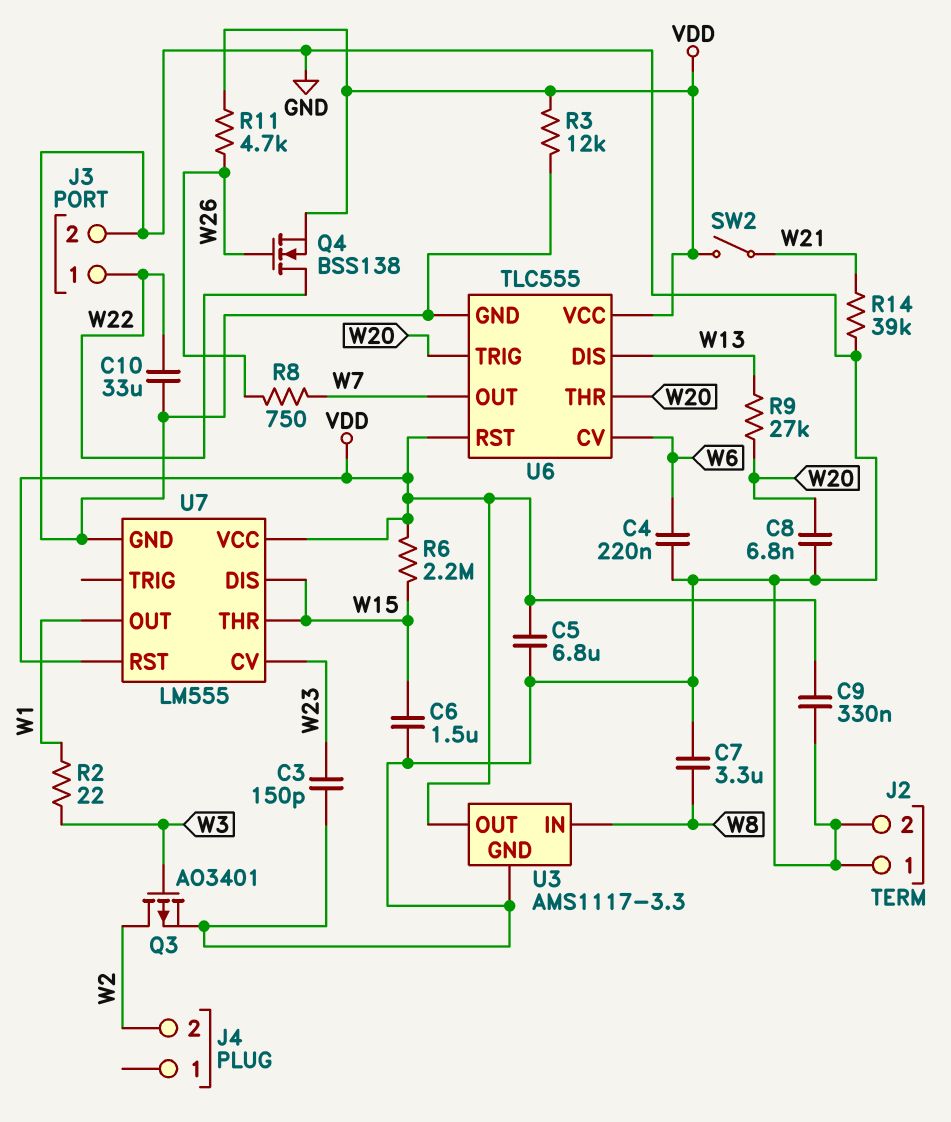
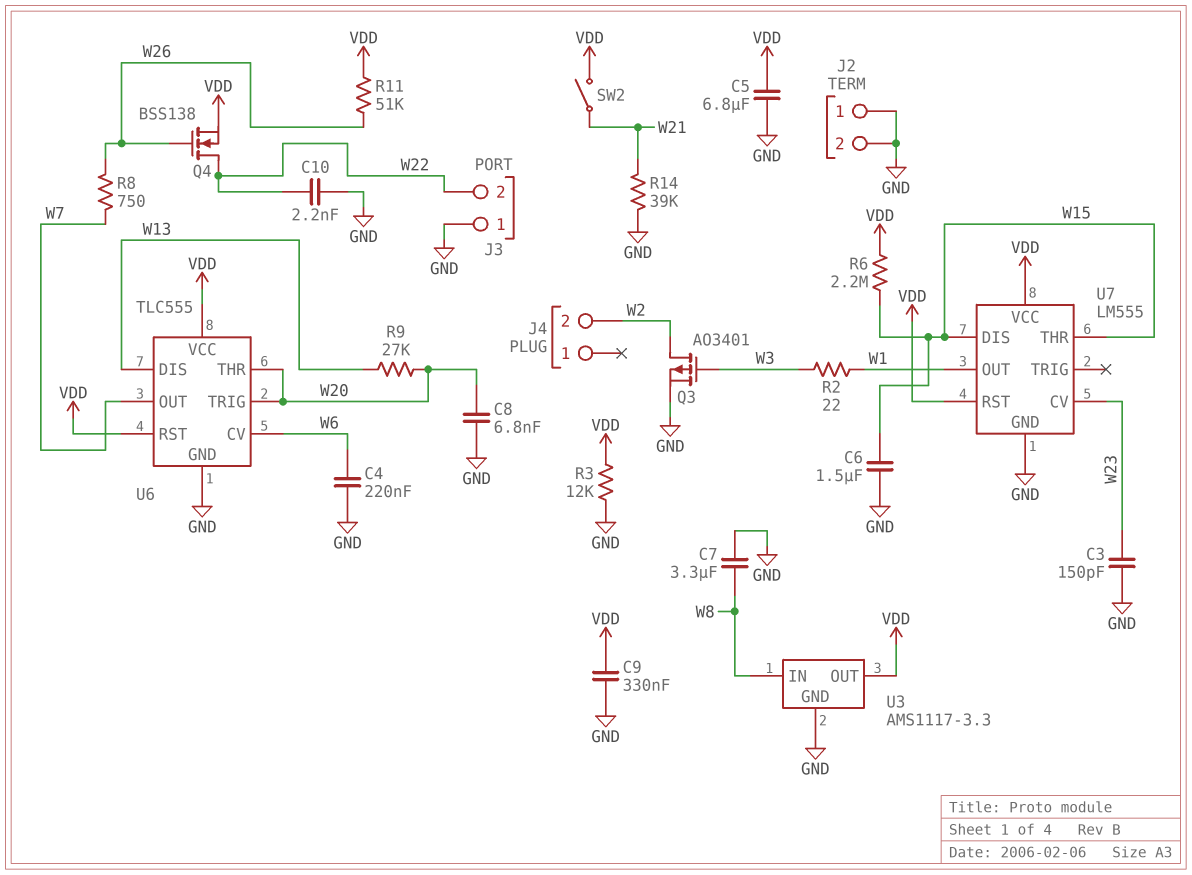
C10: 33uF (GND, W22) -> 2.2nF (GND, W22)
J3 pin 1: W22 -> GND
J3 pin 2: GND -> W22
R11: 4.7k (VDD, W26) -> 51k (VDD, W26)

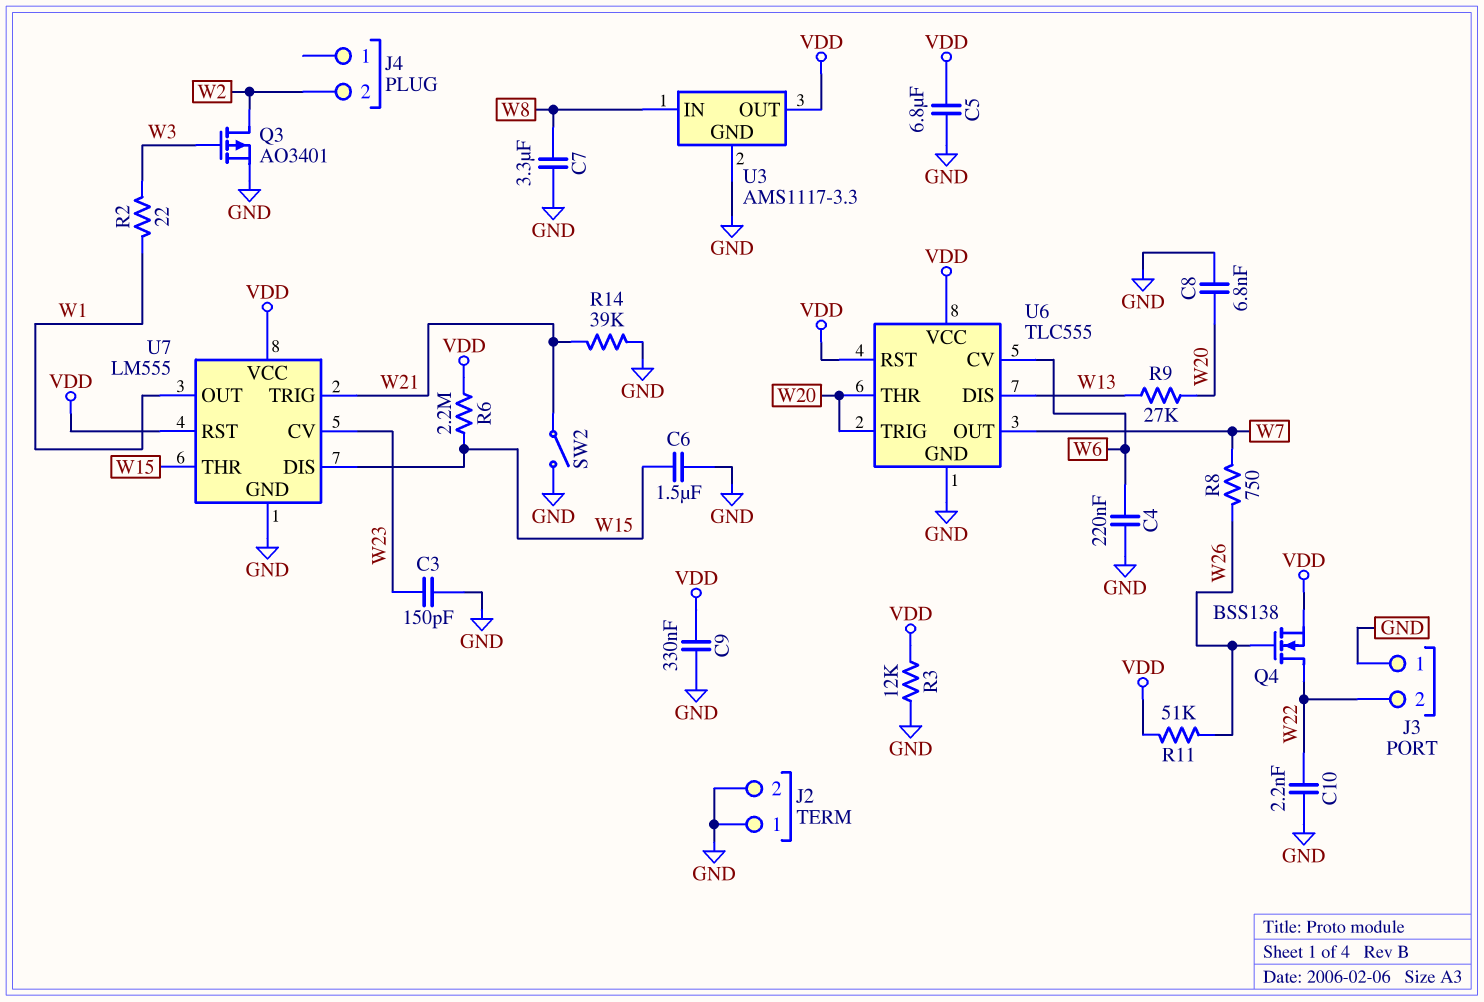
SW2: switch (VDD, W21) -> switch (GND, W21)
U7 pin TRIG: none -> W21

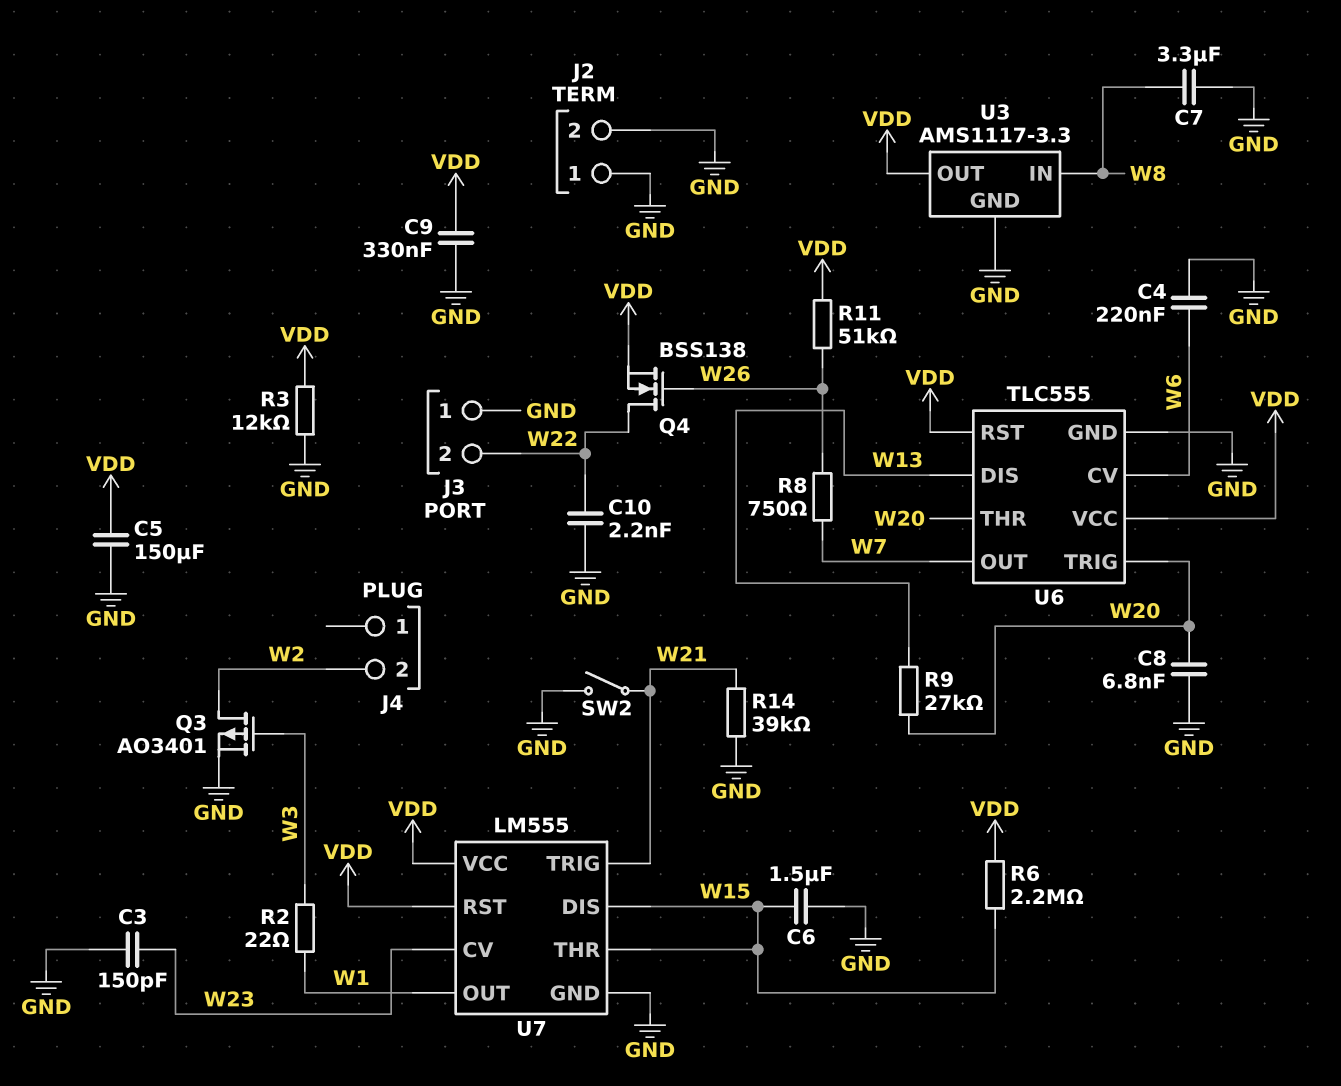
C5: 6.8uF (GND, VDD) -> 150uF (GND, VDD)

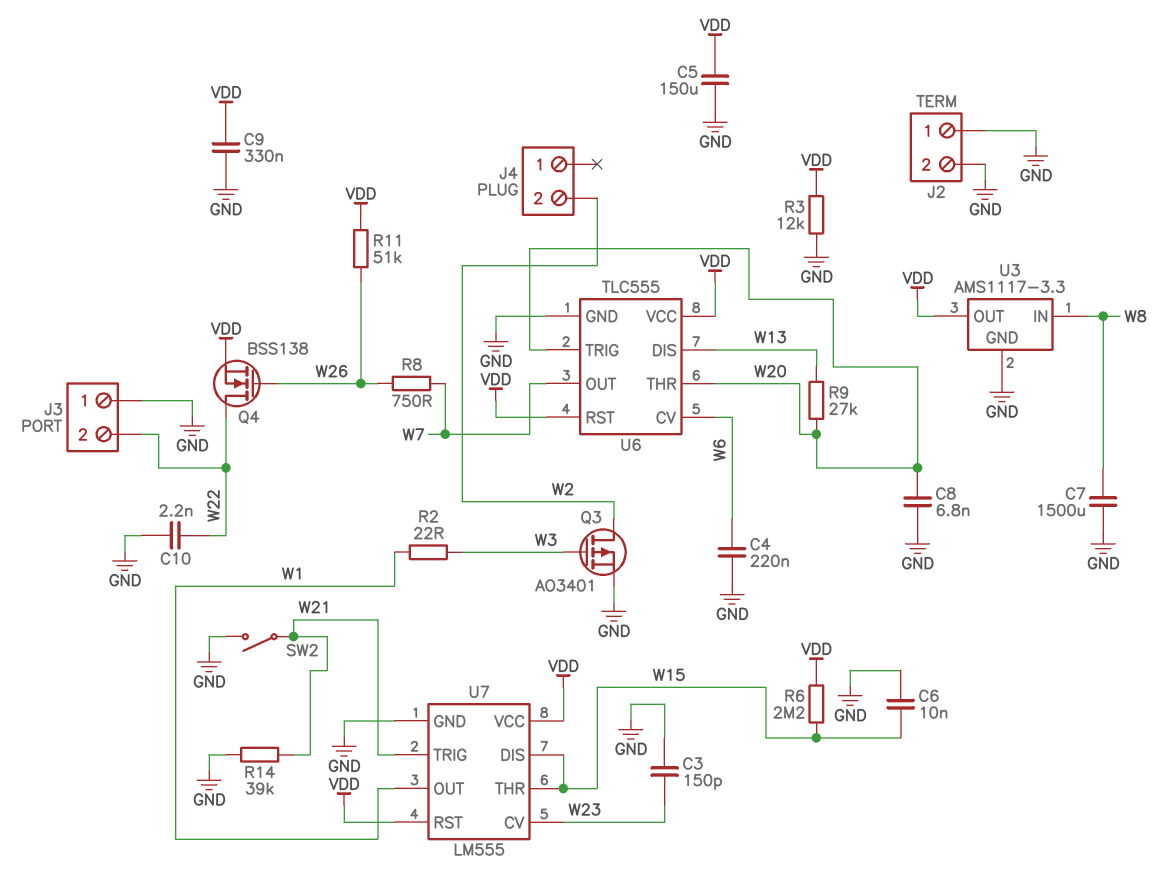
C6: 1.5uF (GND, W15) -> 10nF (GND, W15)
C7: 3.3uF (GND, W8) -> 1500uF (GND, W8)

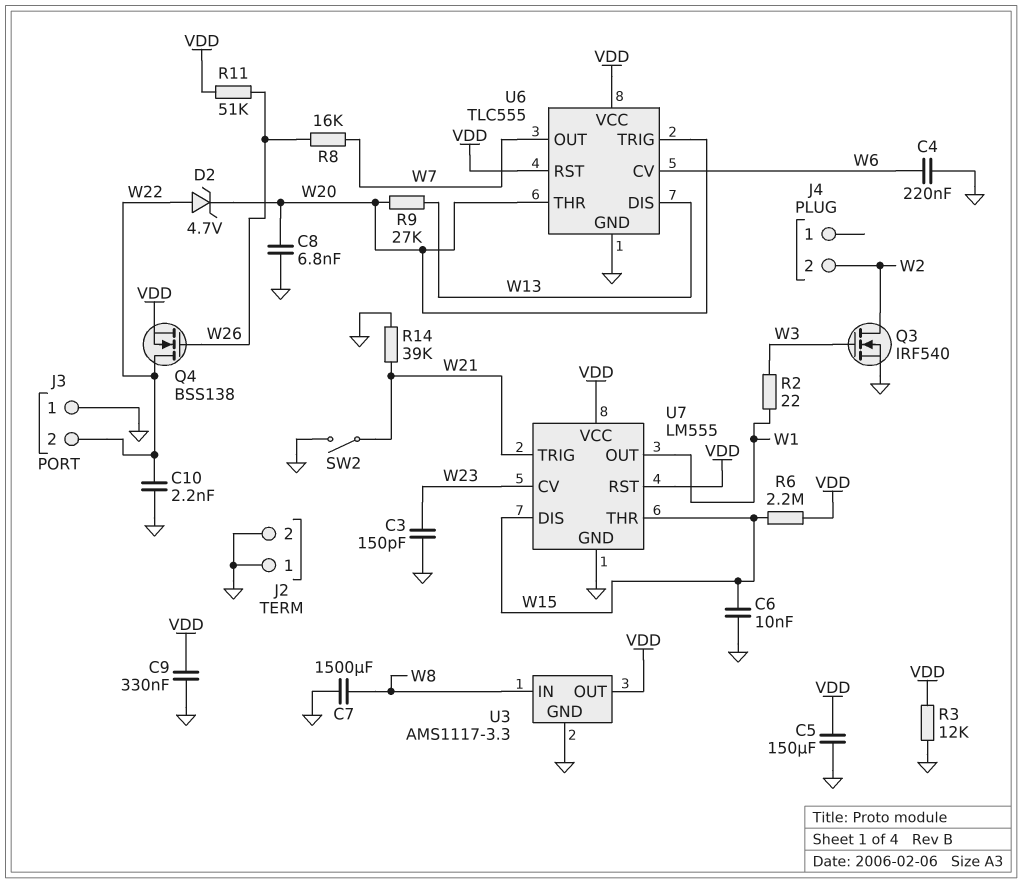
D2: none -> zener 4.7V (A W22, K W20)
Q3: PMOS AO3401 (G W3, D W2, S GND) -> NMOS IRF540 (G W3, D W2, S GND)
R8: 750 (W7, W26) -> 16k (W7, W26)

